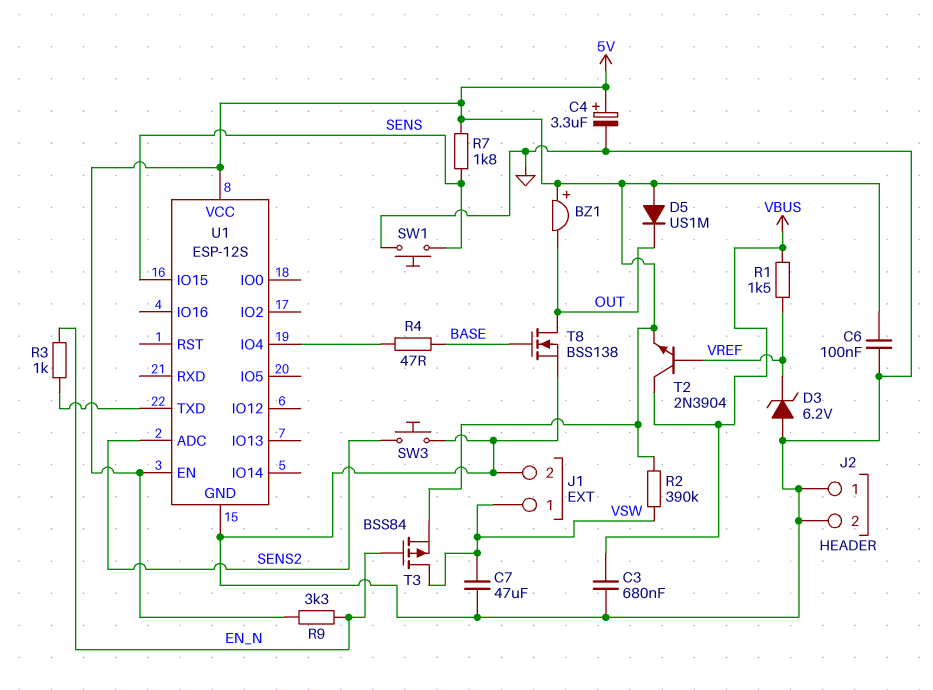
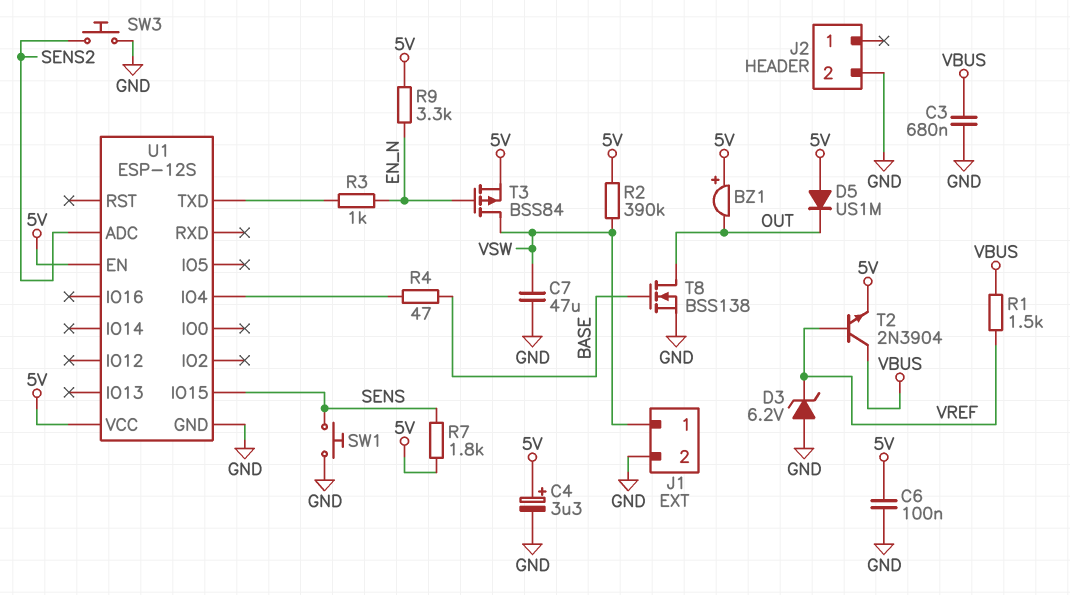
J2 pin 1: GND -> none

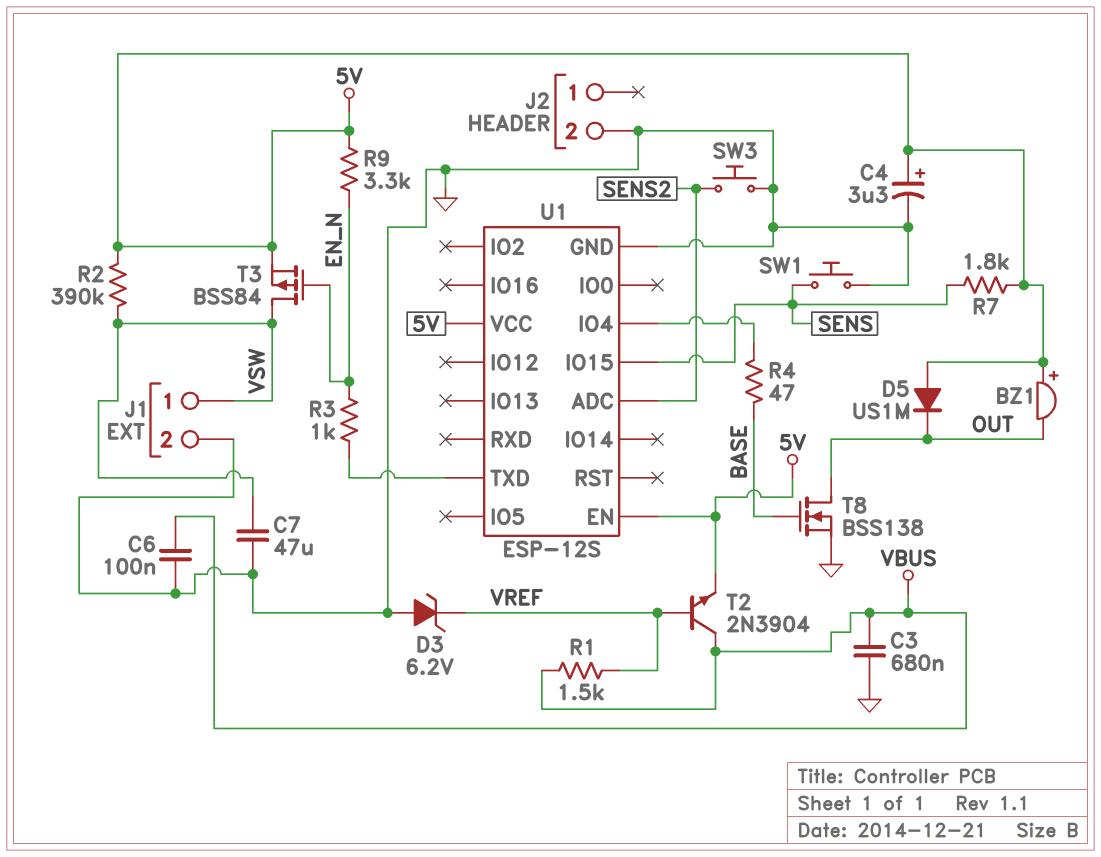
C6: 100nF (5V, GND) -> 100nF (GND, VBUS)

